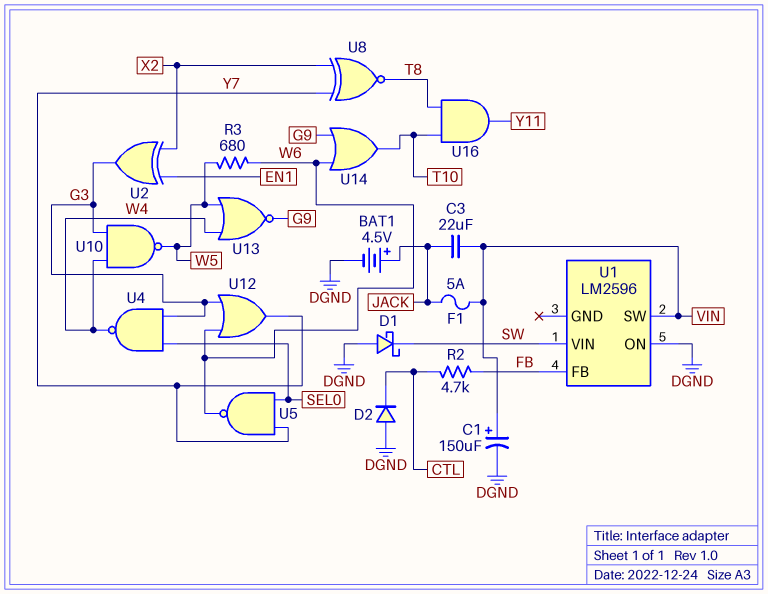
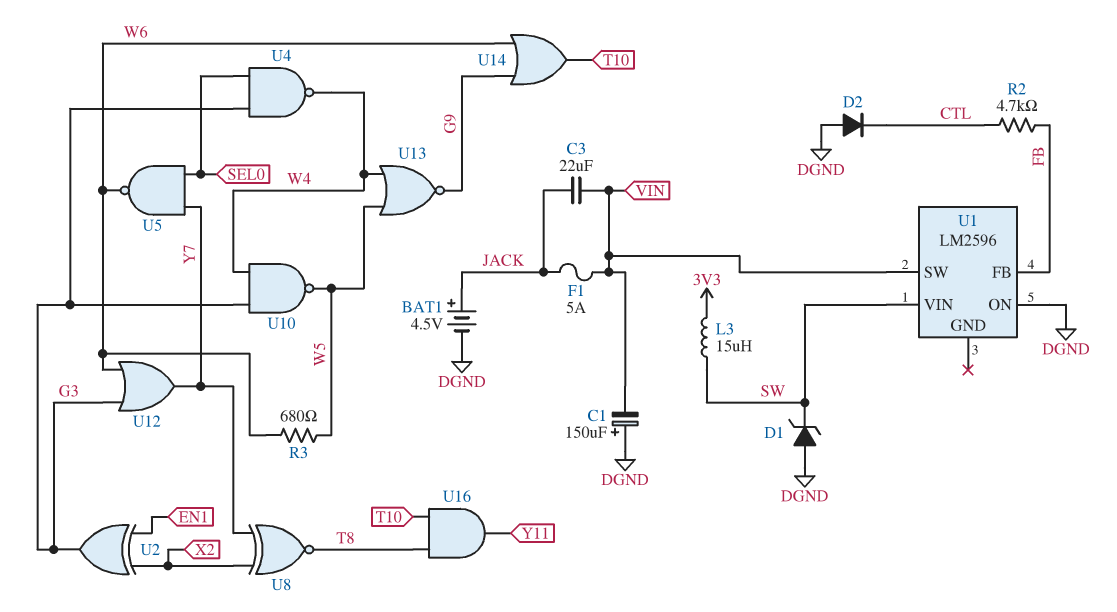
C1: 150uF (plus VIN, minus DGND) -> 150uF (plus DGND, minus VIN)
D1: schottky (A DGND, K SW) -> zener (A DGND, K SW)
L3: none -> 15uH (3V3, SW)

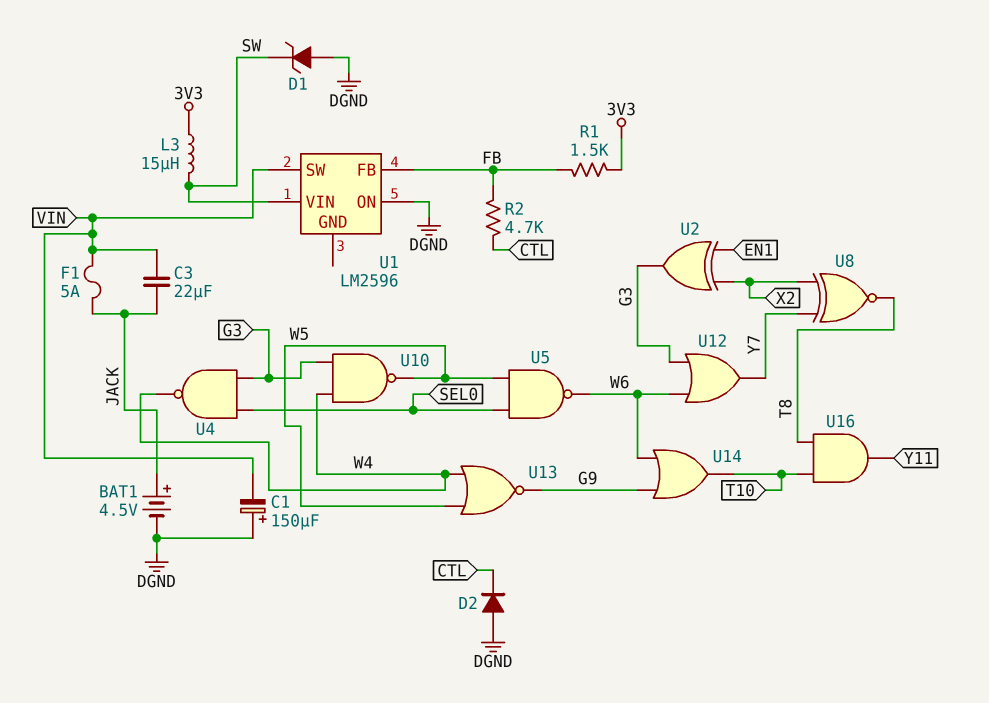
R1: none -> 1.5k (3V3, FB)
R3: 680 (W5, W6) -> none
U5: NAND (in SEL0, in Y7, out W6) -> NAND (in SEL0, in W5, out W6)

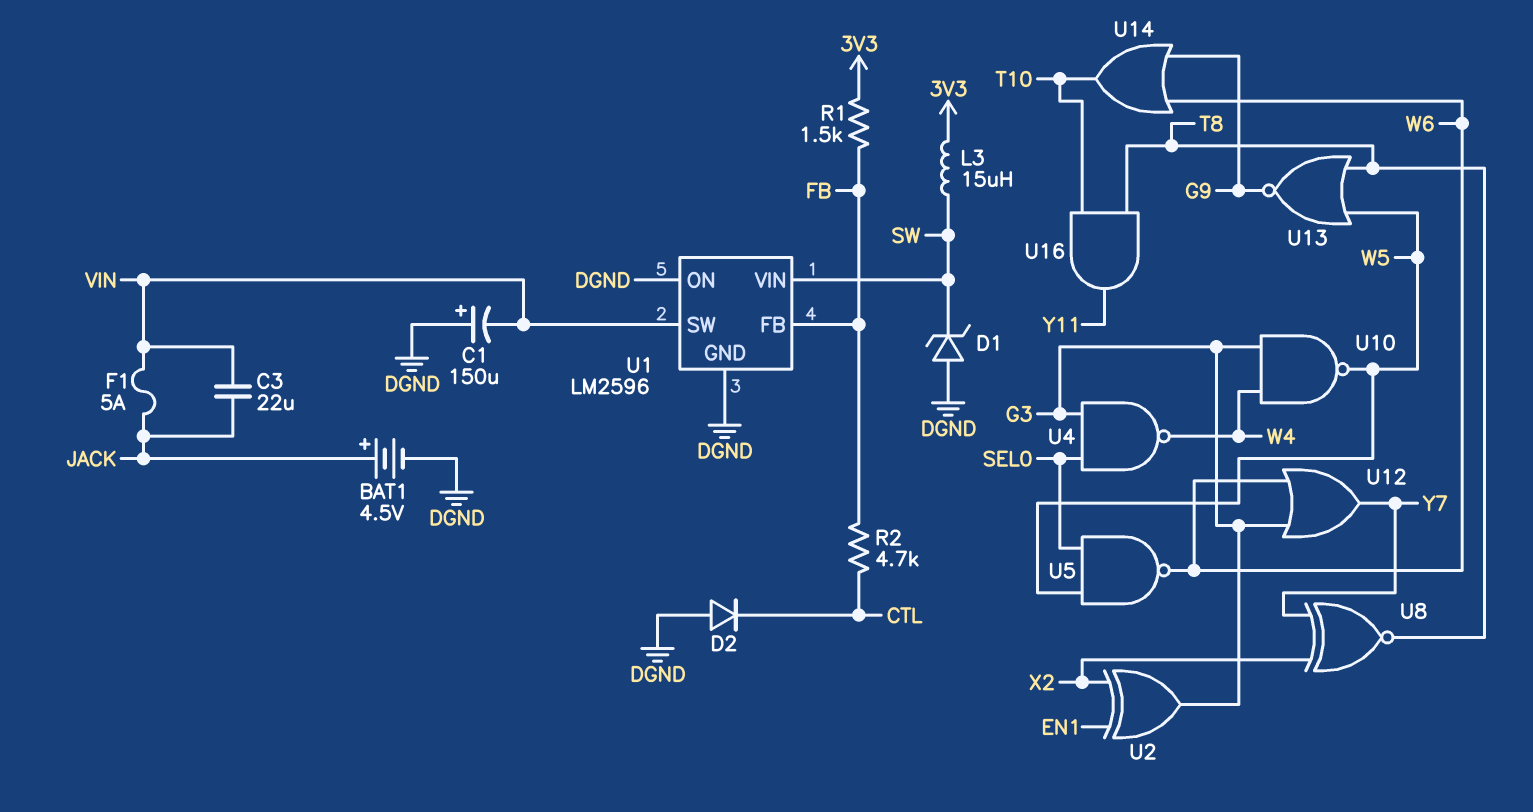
U1 pin GND: none -> DGND
U13: NOR (in W4, in W5, out G9) -> NOR (in T8, in W5, out G9)

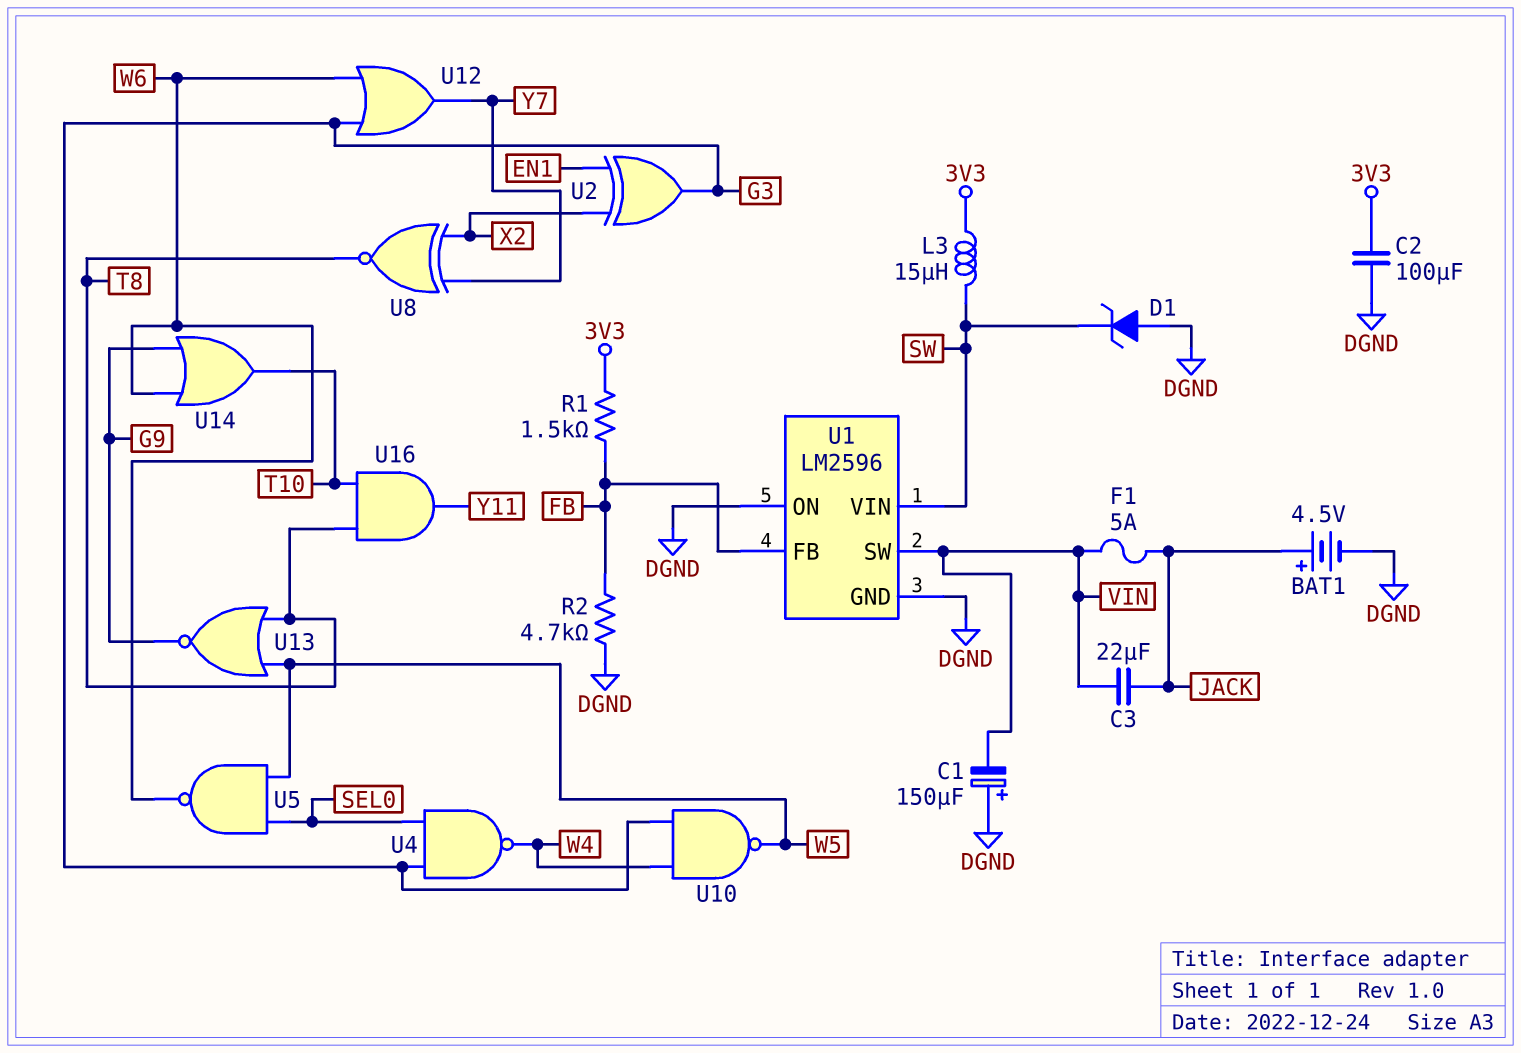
C2: none -> 100uF (3V3, DGND)
D2: diode (A DGND, K CTL) -> none
R2: 4.7k (CTL, FB) -> 4.7k (DGND, FB)

